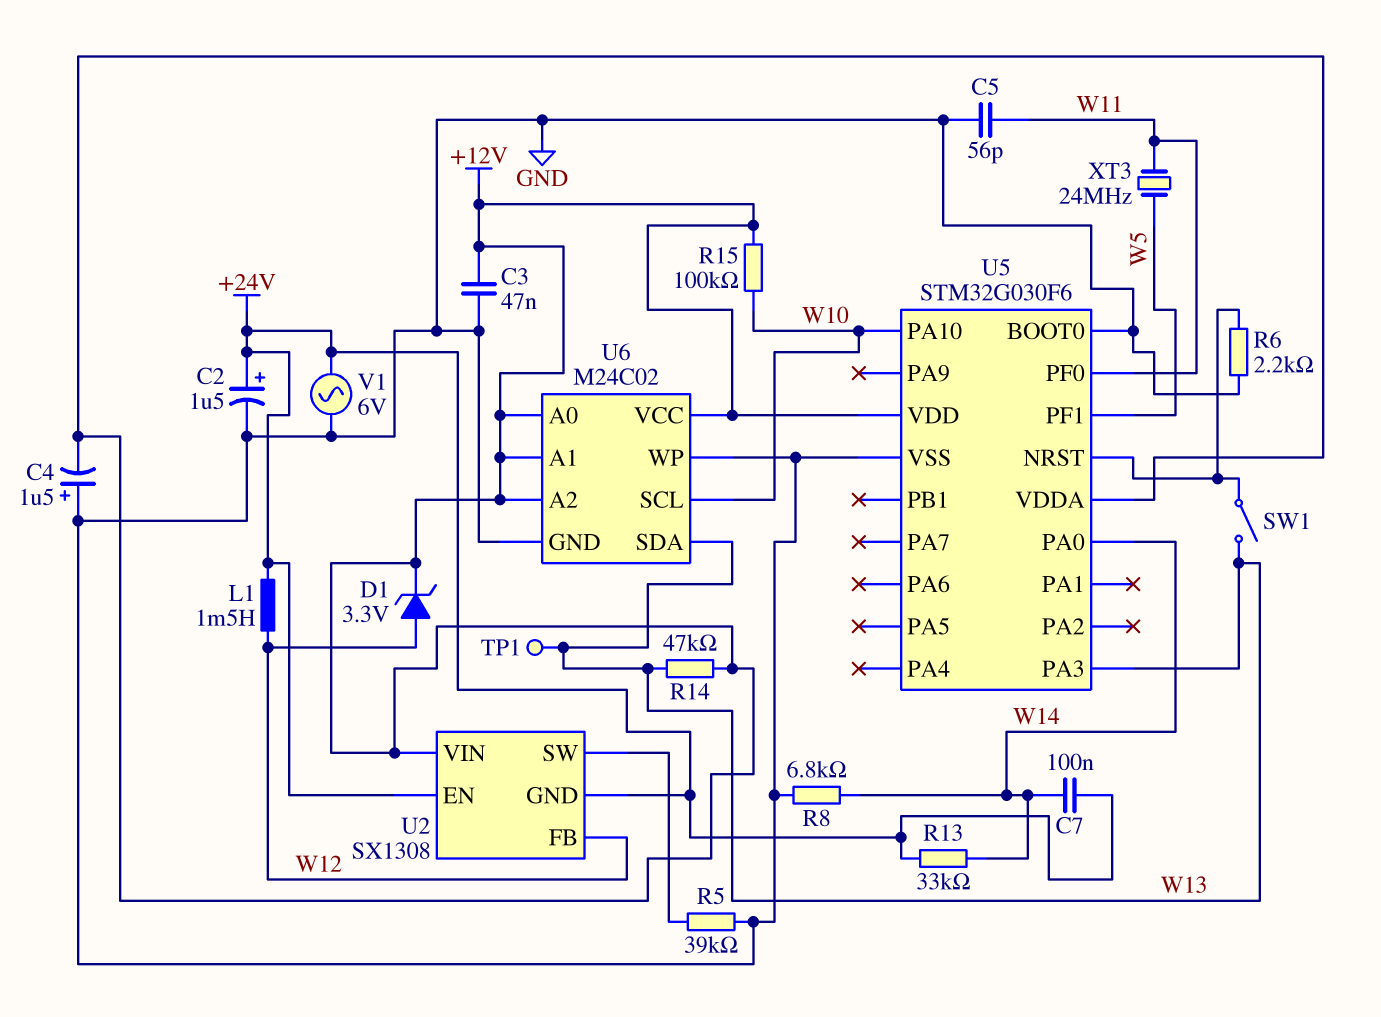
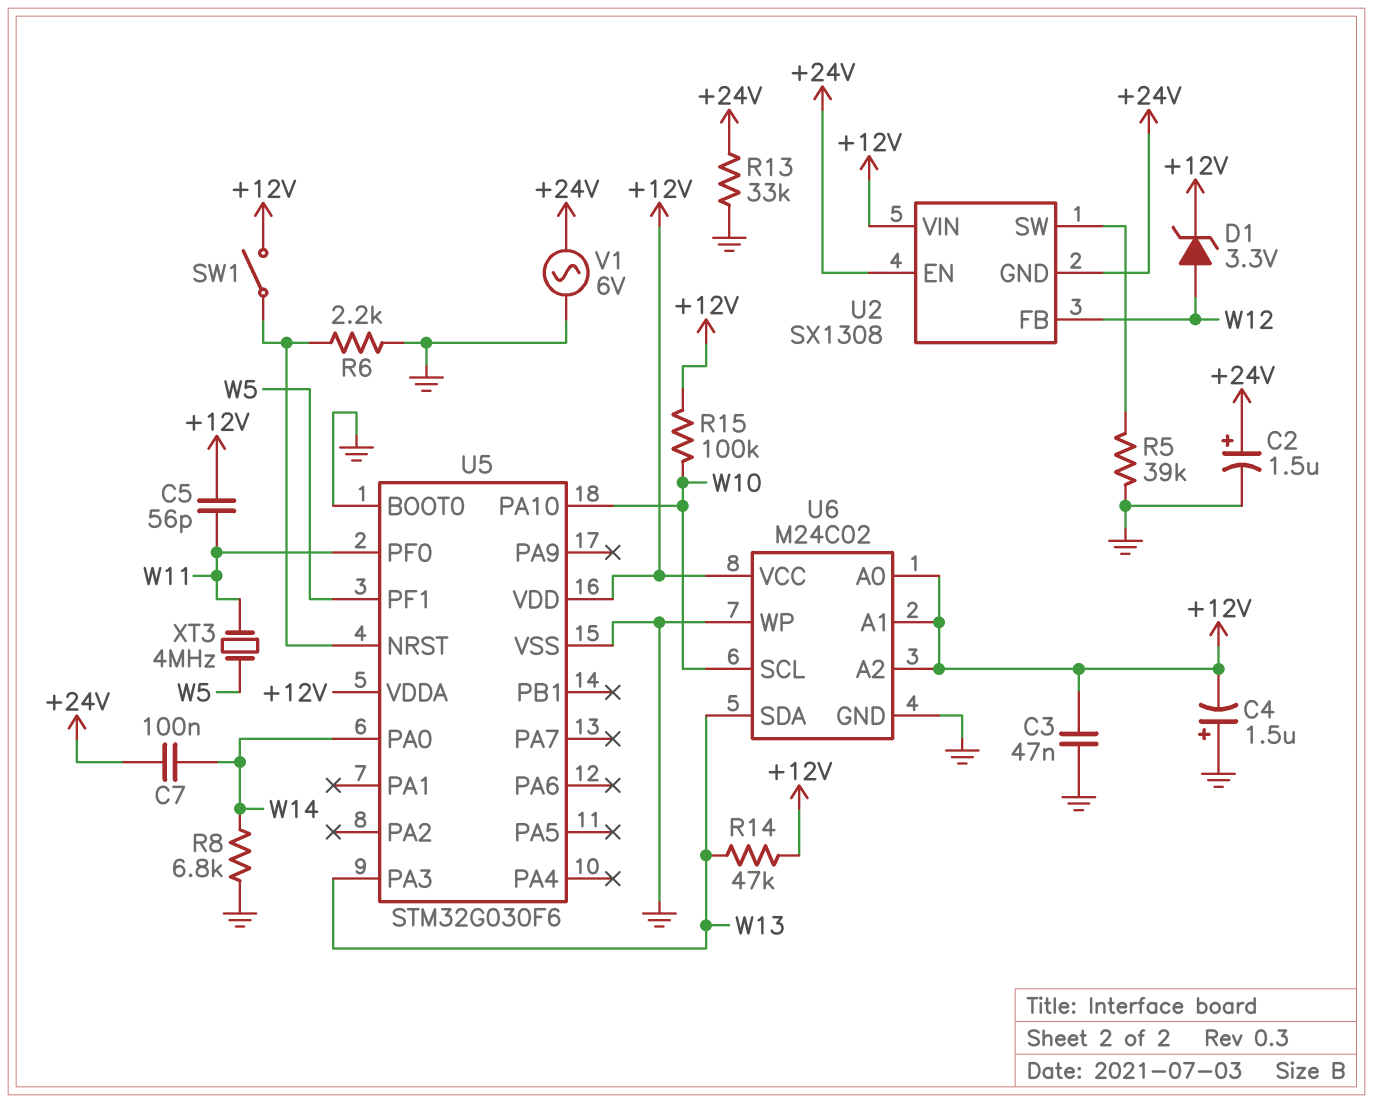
C5: 56pF (GND, W11) -> 56pF (+12V, W11)
L1: 1.5mH (+24V, W12) -> none
R13: 33k (+24V, W14) -> 33k (+24V, GND)
SW1: switch (U5/NRST, W13) -> switch (+12V, U5/NRST)
TP1: test point (W13) -> none
XT3: 24MHz (W5, W11) -> 4MHz (W5, W11)

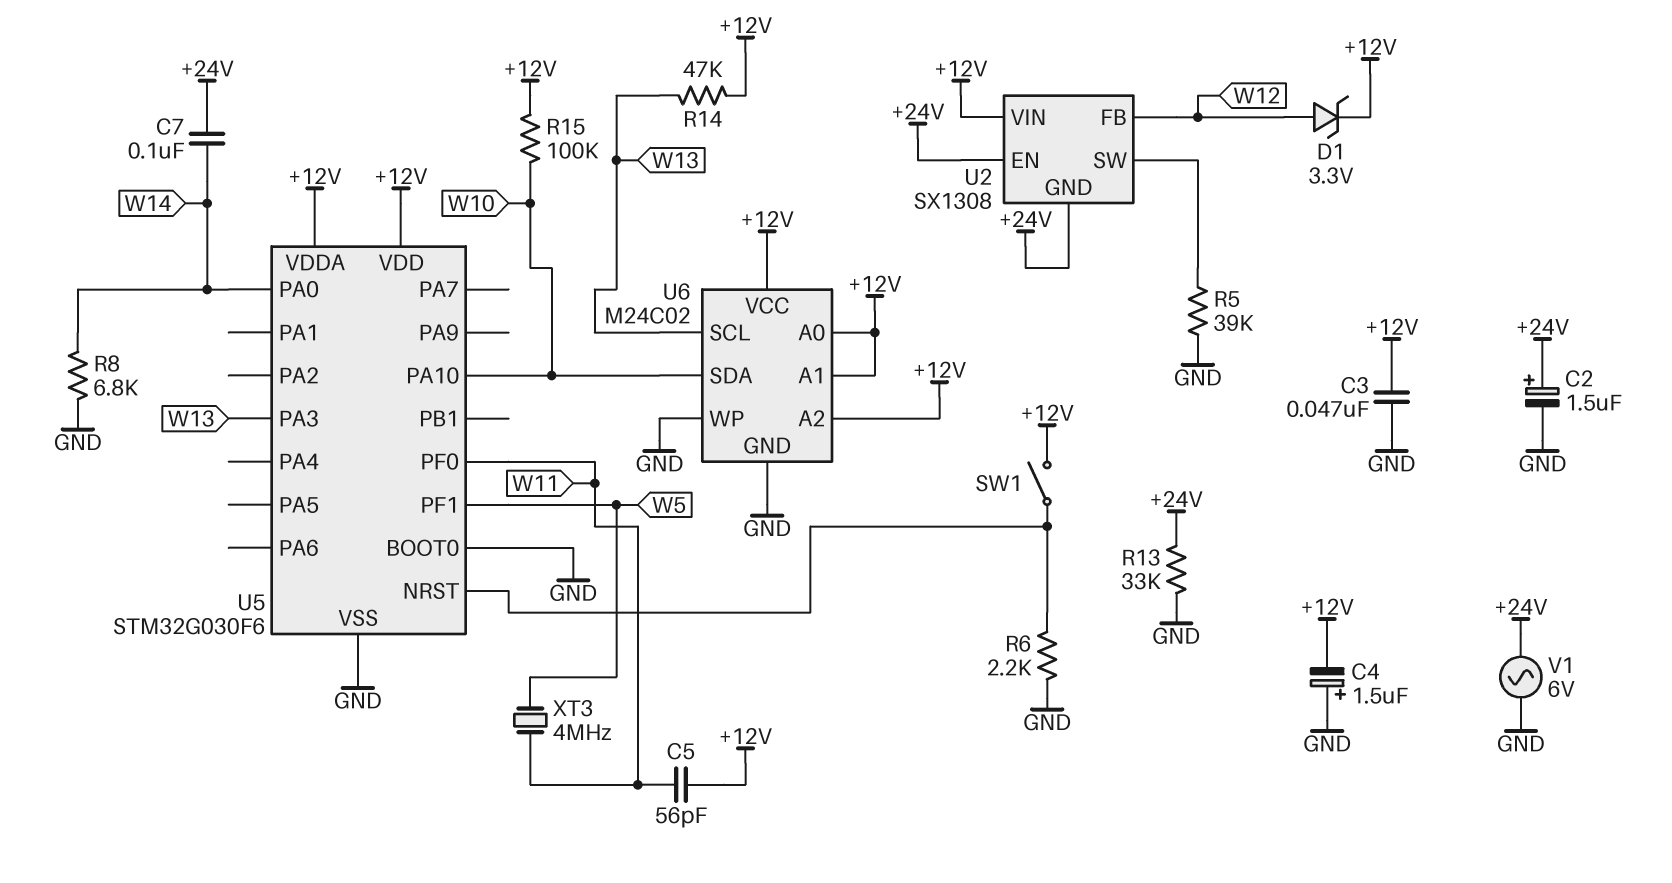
U6 pin SCL: W10 -> W13
U6 pin SDA: W13 -> W10

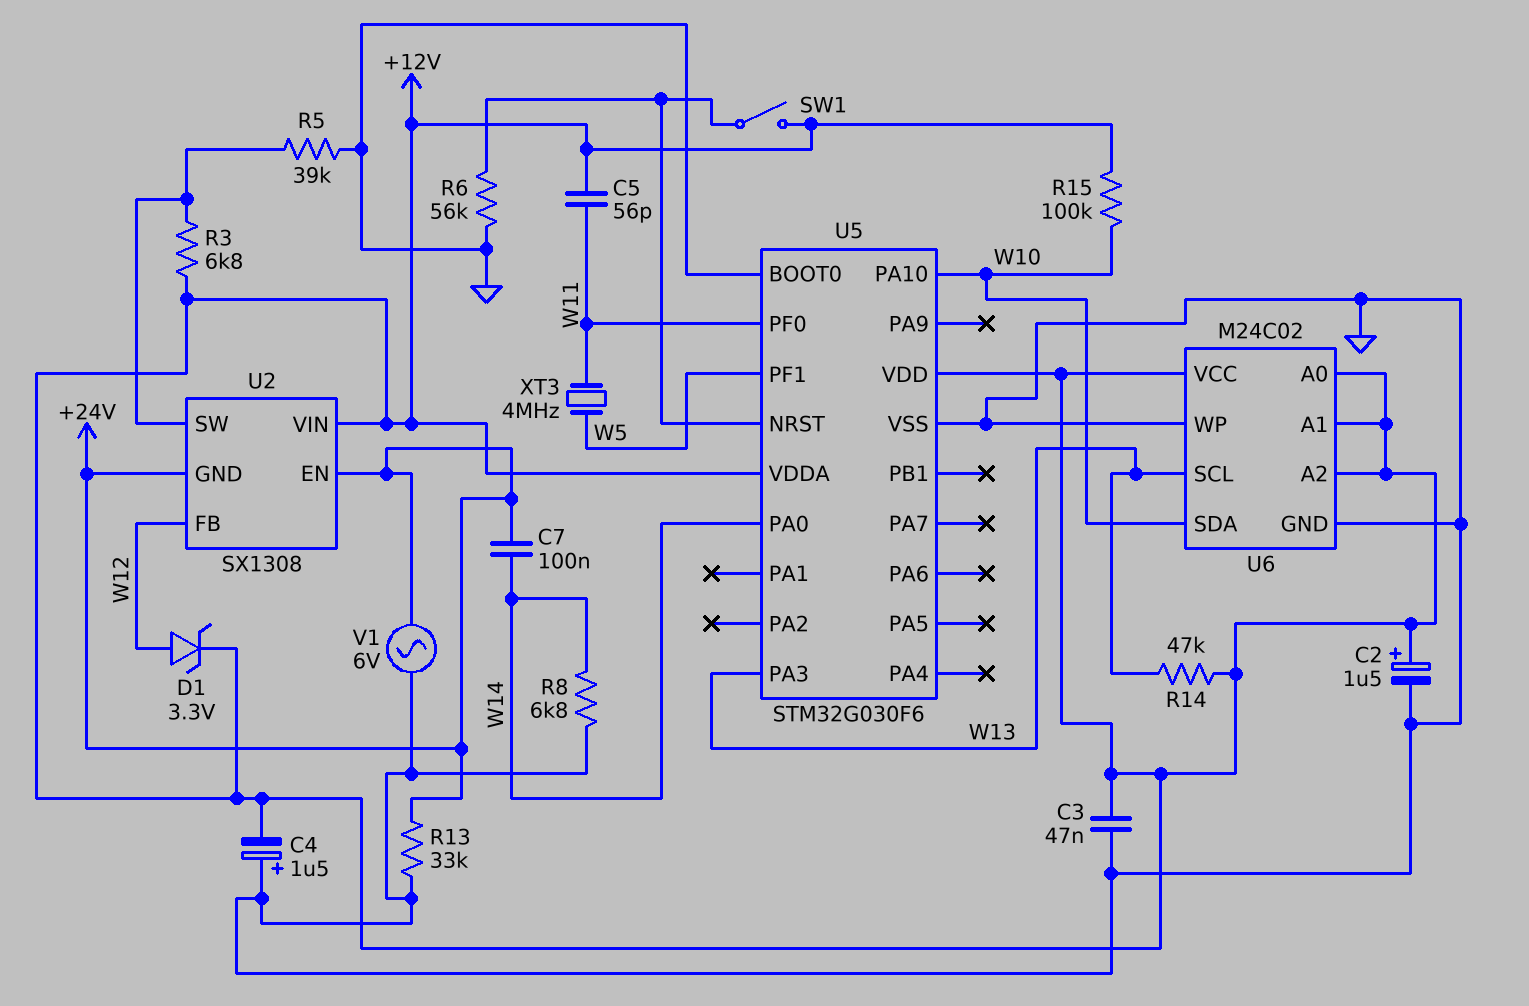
C2: 1.5uF (plus +24V, minus GND) -> 1.5uF (plus +12V, minus GND)
R3: none -> 6.8k (+12V, U2/SW)
R6: 2.2k (GND, U5/NRST) -> 56k (GND, U5/NRST)

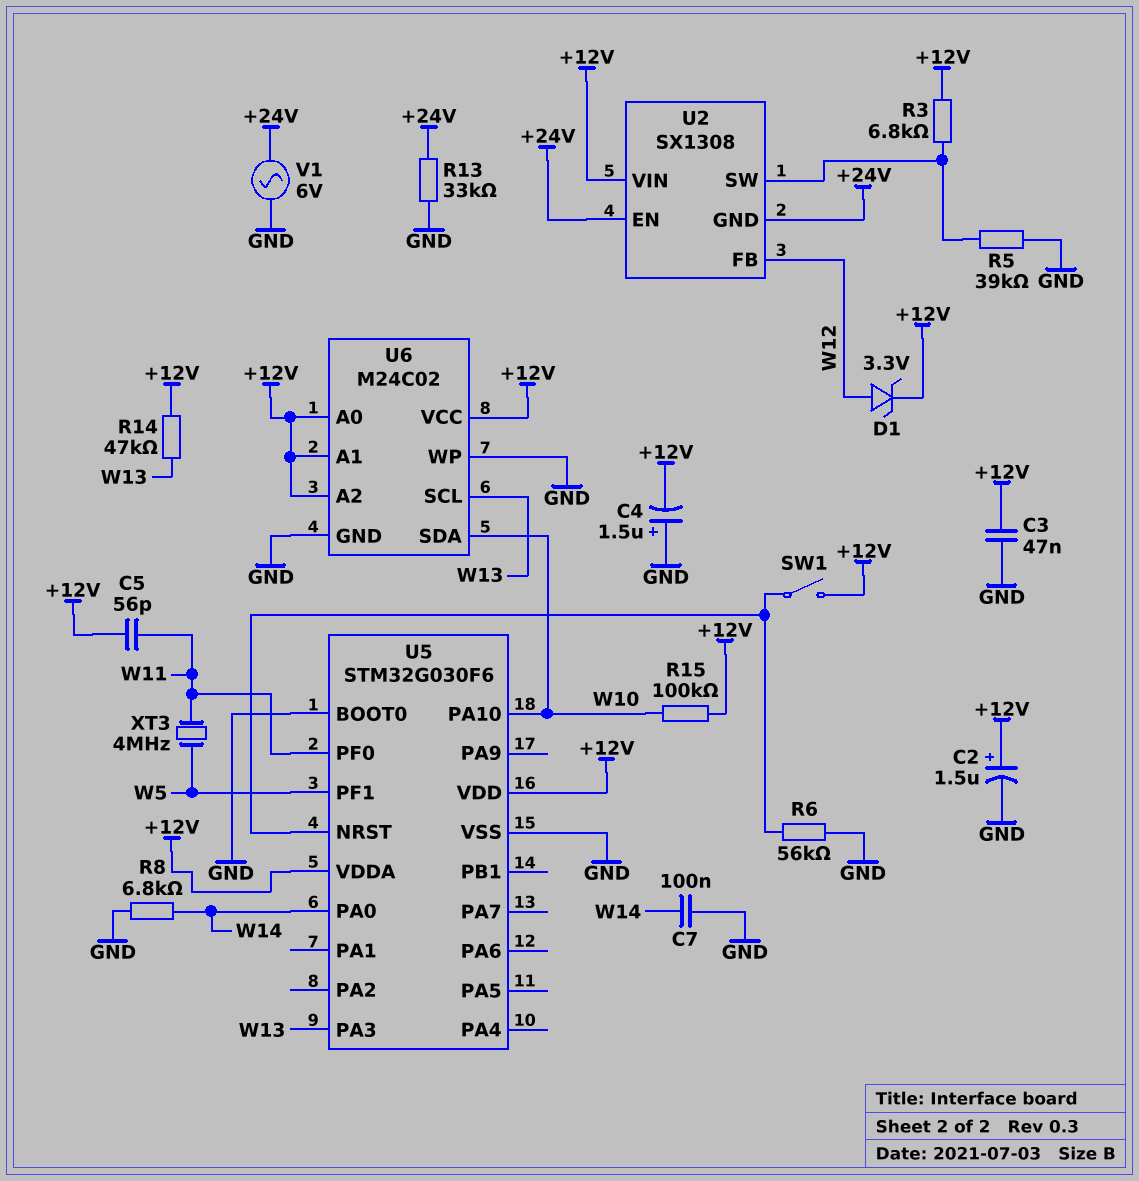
C7: 100nF (+24V, W14) -> 100nF (GND, W14)

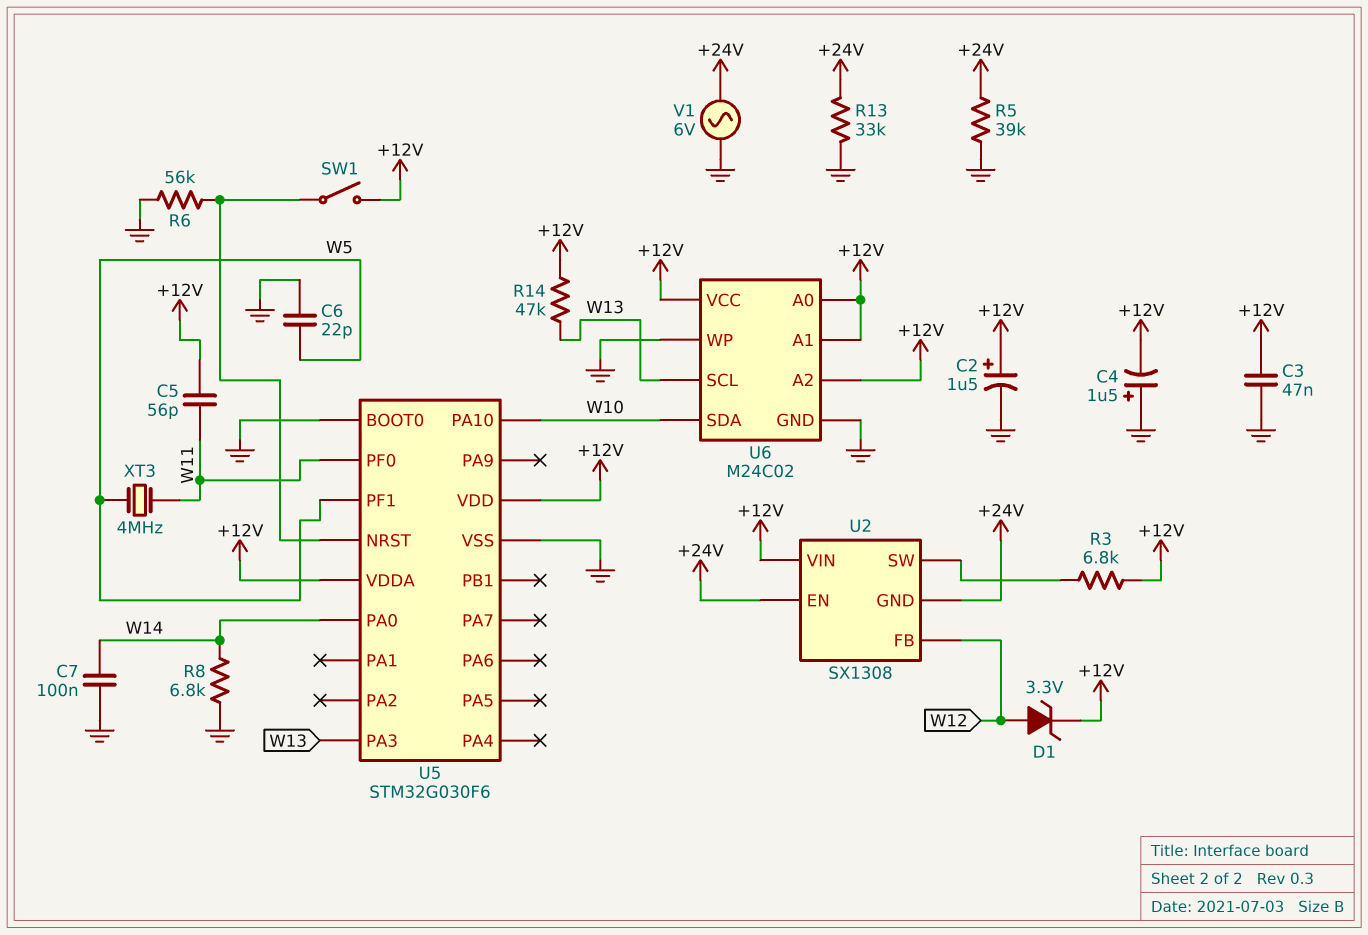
C6: none -> 22pF (GND, W5)
R5: 39k (GND, U2/SW) -> 39k (+24V, GND)
R15: 100k (+12V, W10) -> none

